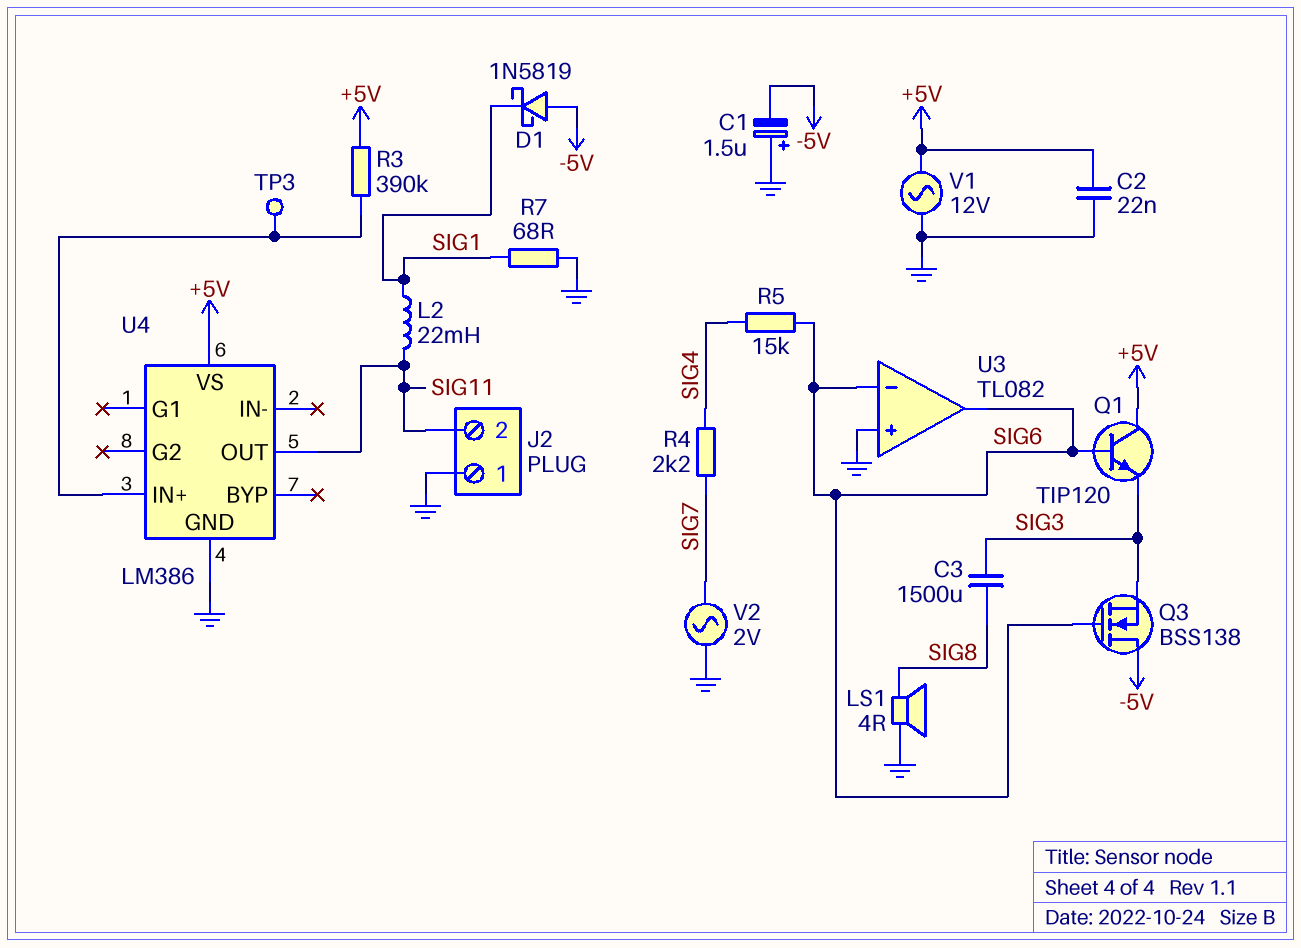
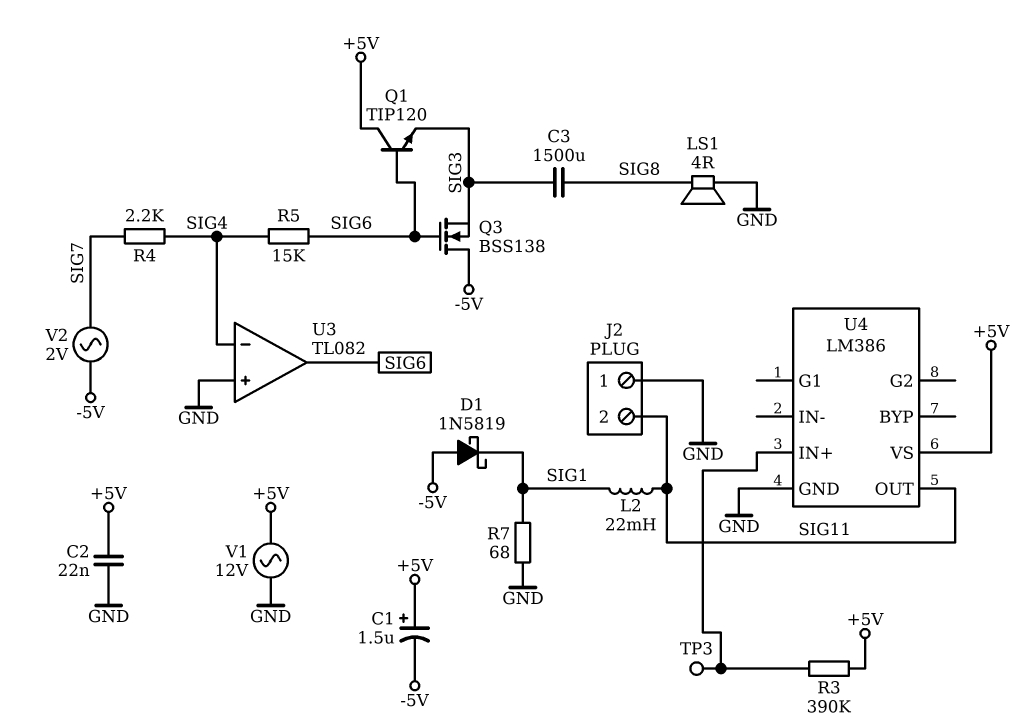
C1: 1.5uF (plus GND, minus -5V) -> 1.5uF (plus +5V, minus -5V)
U3 pin in-: SIG6 -> SIG4
V2: AC 2V (GND, SIG7) -> AC 2V (-5V, SIG7)

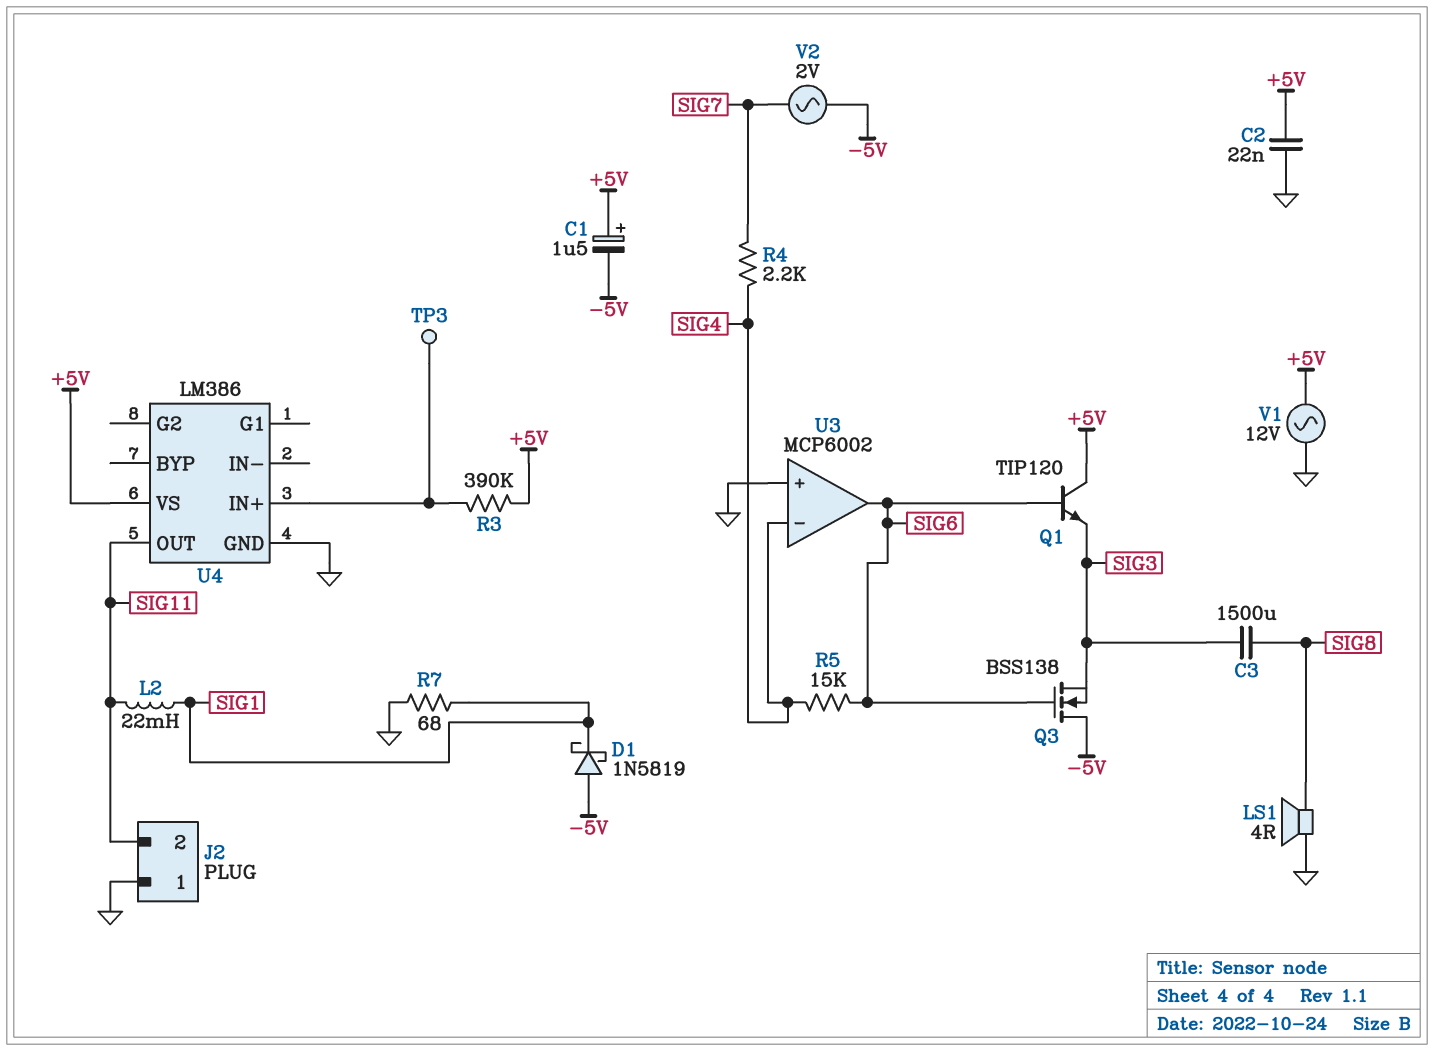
U3: TL082 -> MCP6002

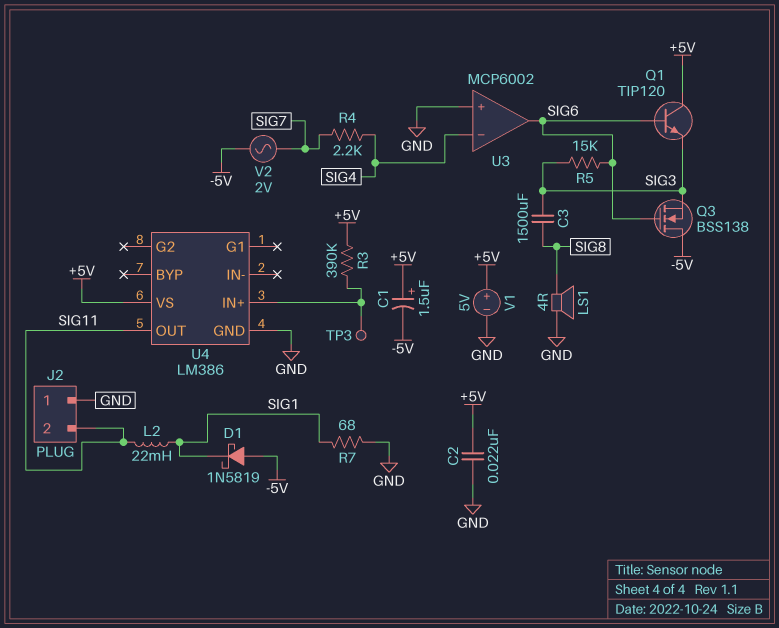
R5: 15k (SIG4, SIG6) -> 15k (SIG3, SIG6)
V1: AC 12V (+5V, GND) -> 5V (plus +5V, minus GND)

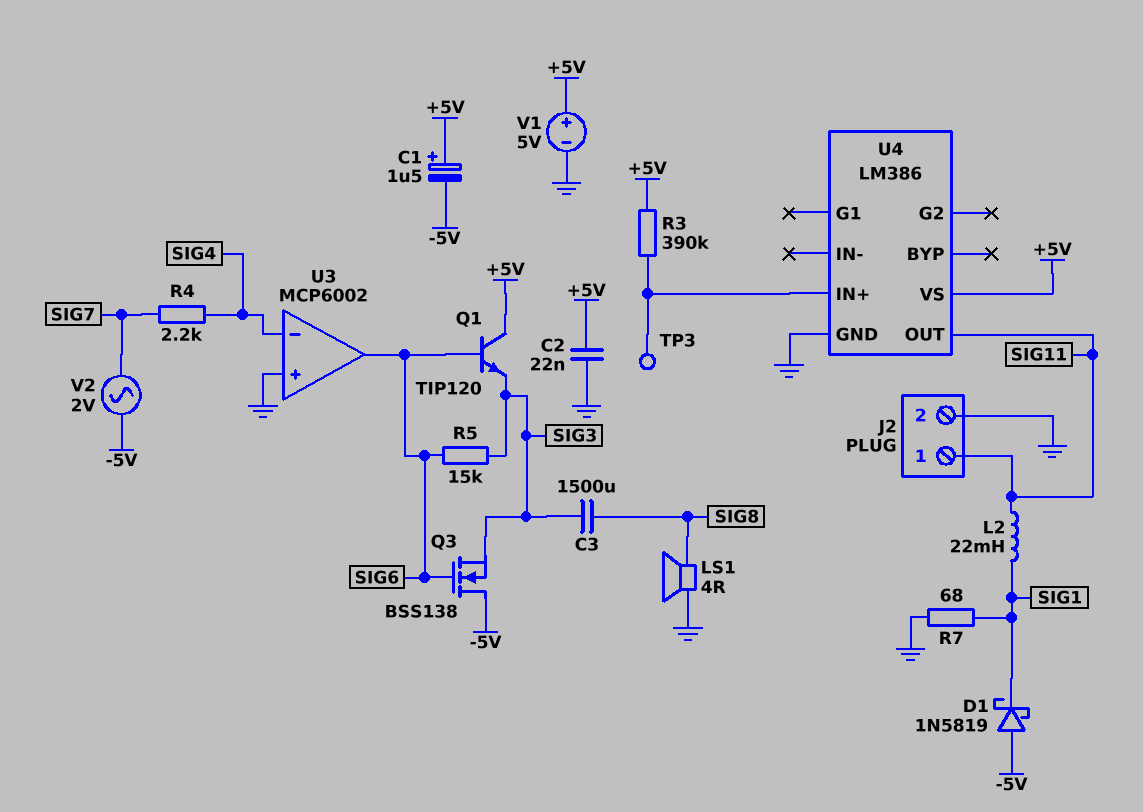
J2 pin 1: GND -> SIG11
J2 pin 2: SIG11 -> GND

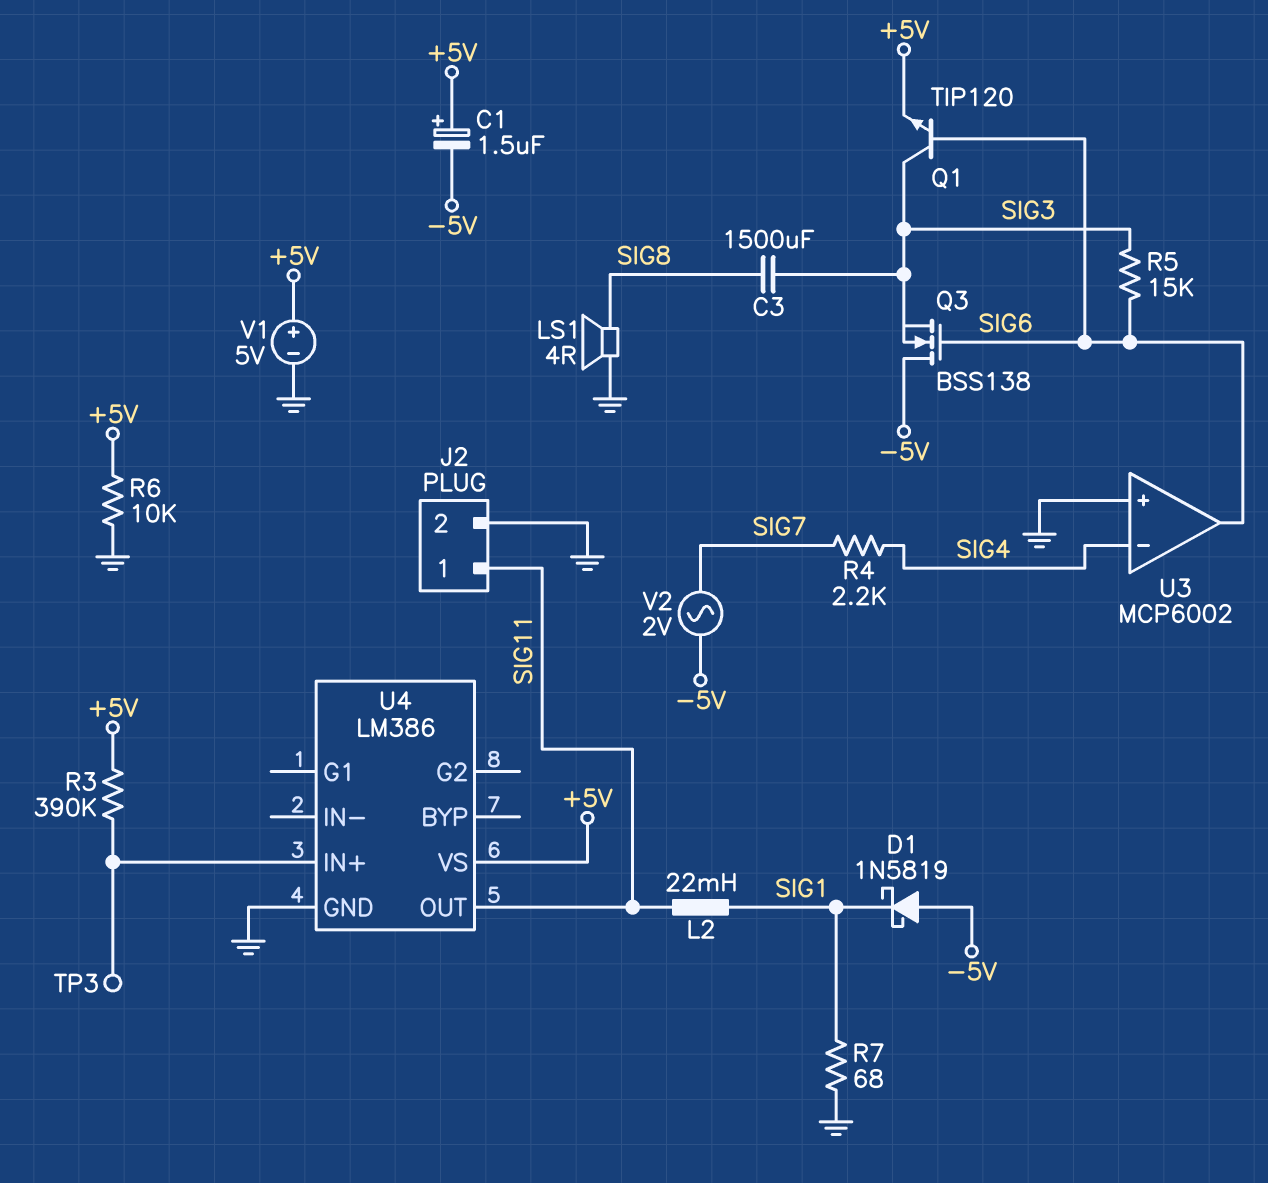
C2: 22nF (+5V, GND) -> none
Q1: NPN TIP120 (B SIG6, C +5V, E SIG3) -> NPN TIP120 (B SIG6, C SIG3, E +5V)
R6: none -> 10k (+5V, GND)

